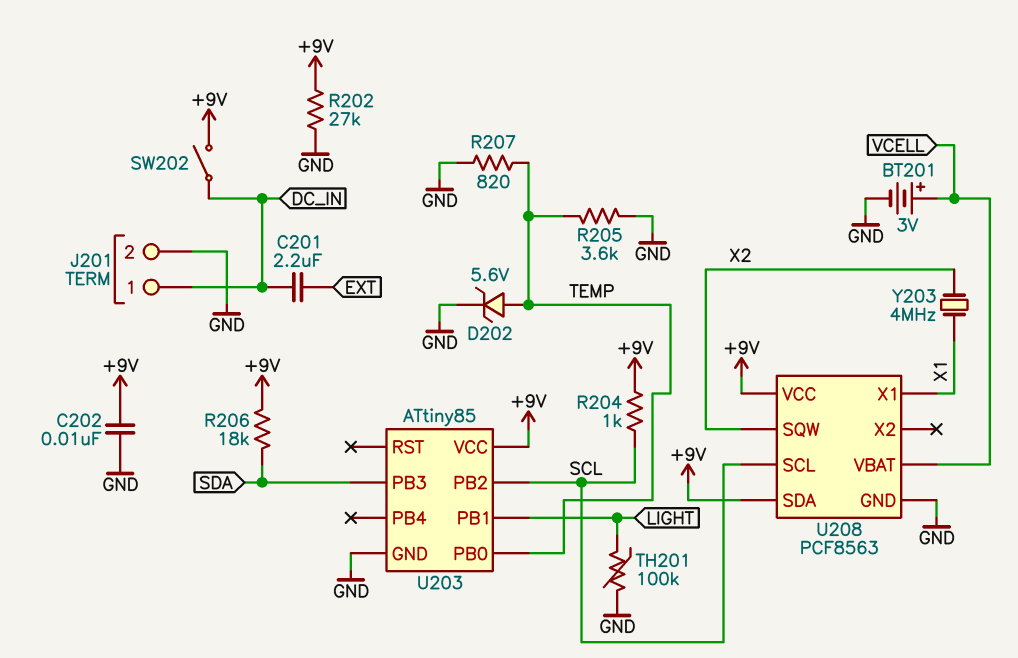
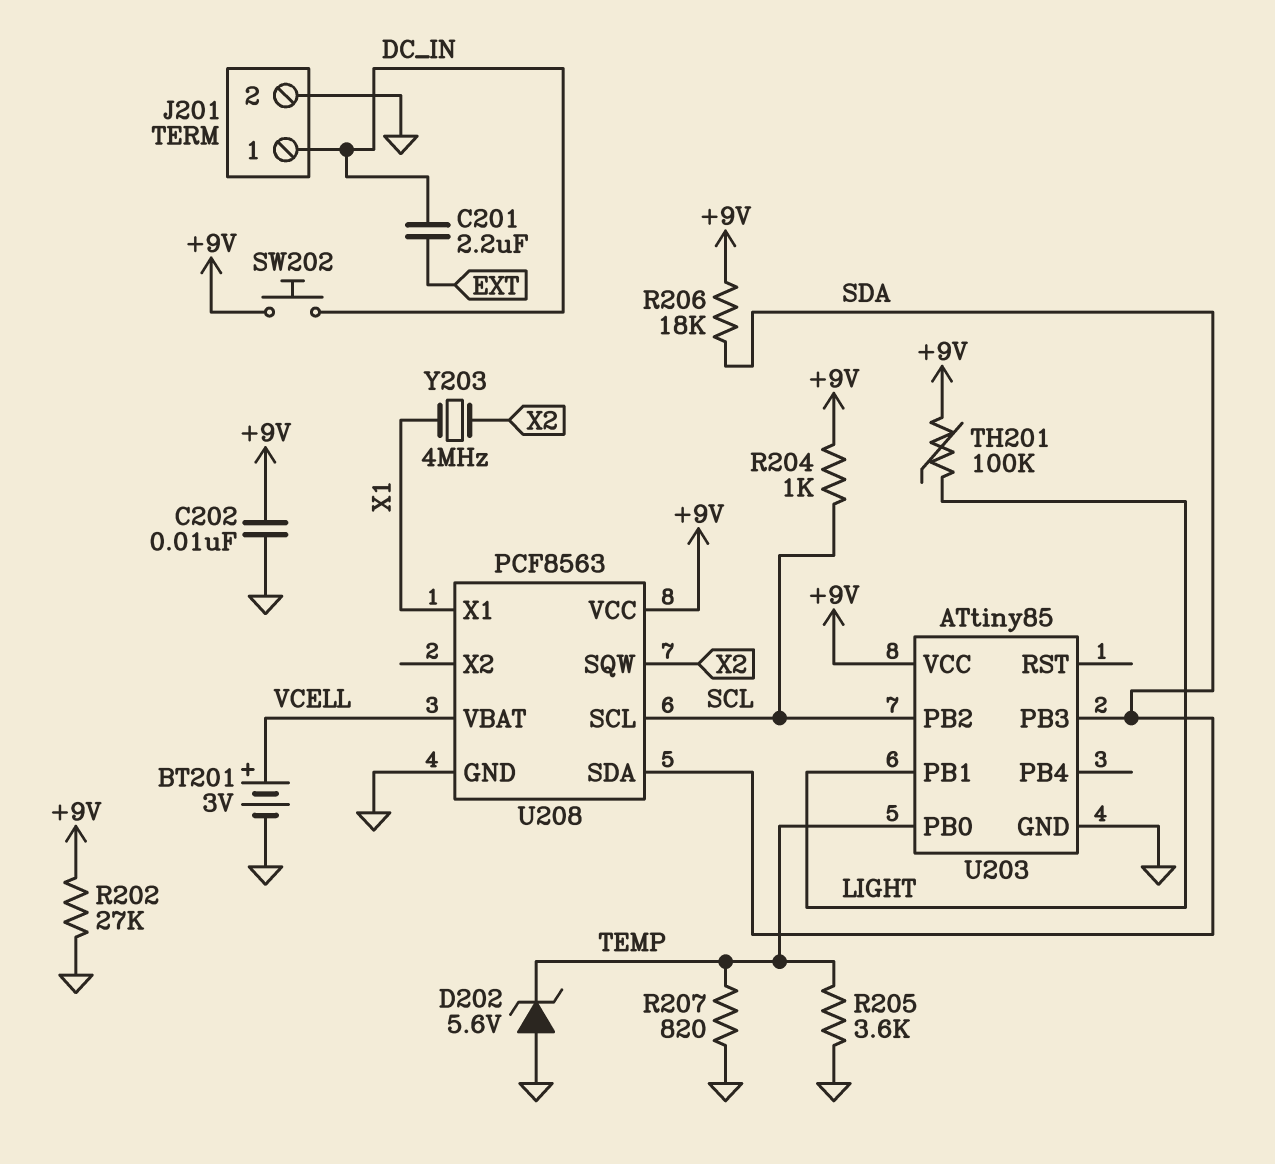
D202: zener 5.6V (A TEMP, K GND) -> zener 5.6V (A GND, K TEMP)
SW202: switch (+9V, DC_IN) -> button (+9V, DC_IN)
TH201: 100k (GND, LIGHT) -> 100k (+9V, LIGHT)
U208 pin SDA: +9V -> SDA

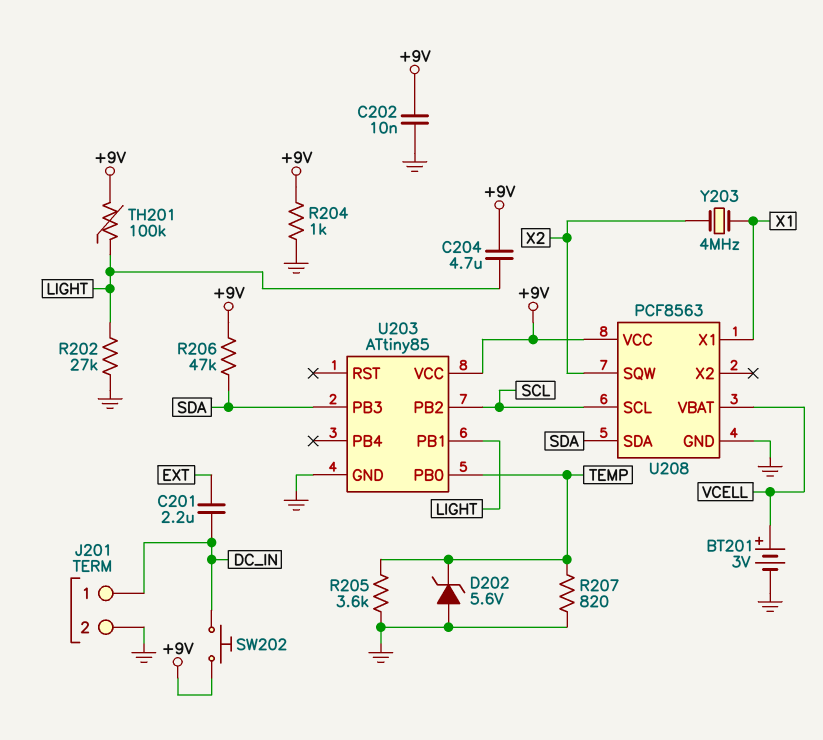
C204: none -> 4.7uF (+9V, LIGHT)
R202: 27k (+9V, GND) -> 27k (GND, LIGHT)
R204: 1k (+9V, SCL) -> 1k (+9V, GND)
R206: 18k (+9V, SDA) -> 47k (+9V, SDA)

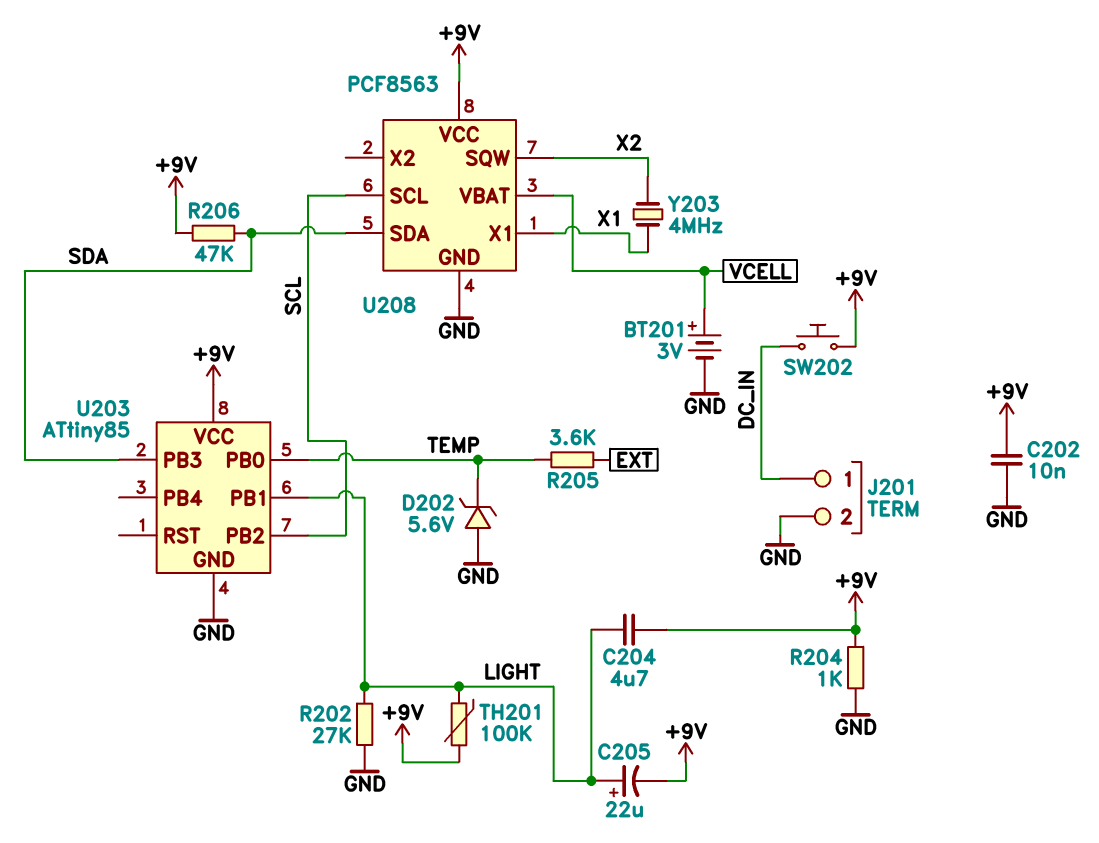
C201: 2.2uF (DC_IN, EXT) -> none
C205: none -> 22uF (plus LIGHT, minus +9V)
R205: 3.6k (GND, TEMP) -> 3.6k (EXT, TEMP)
R207: 820 (GND, TEMP) -> none

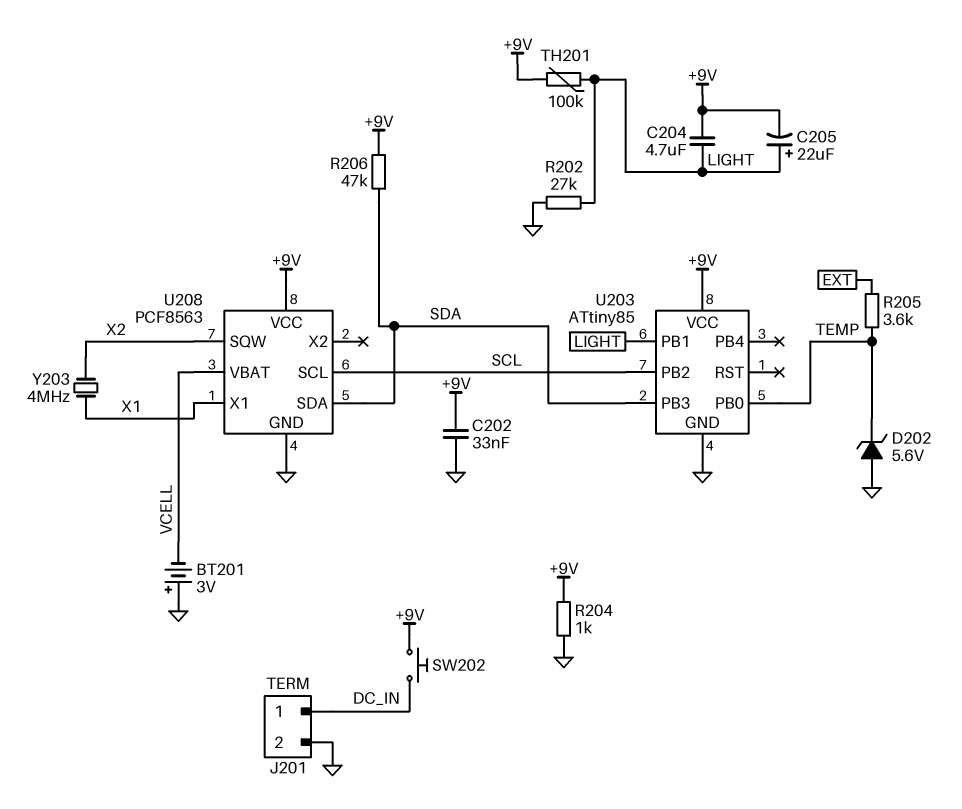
BT201: 3V (plus VCELL, minus GND) -> 3V (plus GND, minus VCELL)
C202: 10nF (+9V, GND) -> 33nF (+9V, GND)

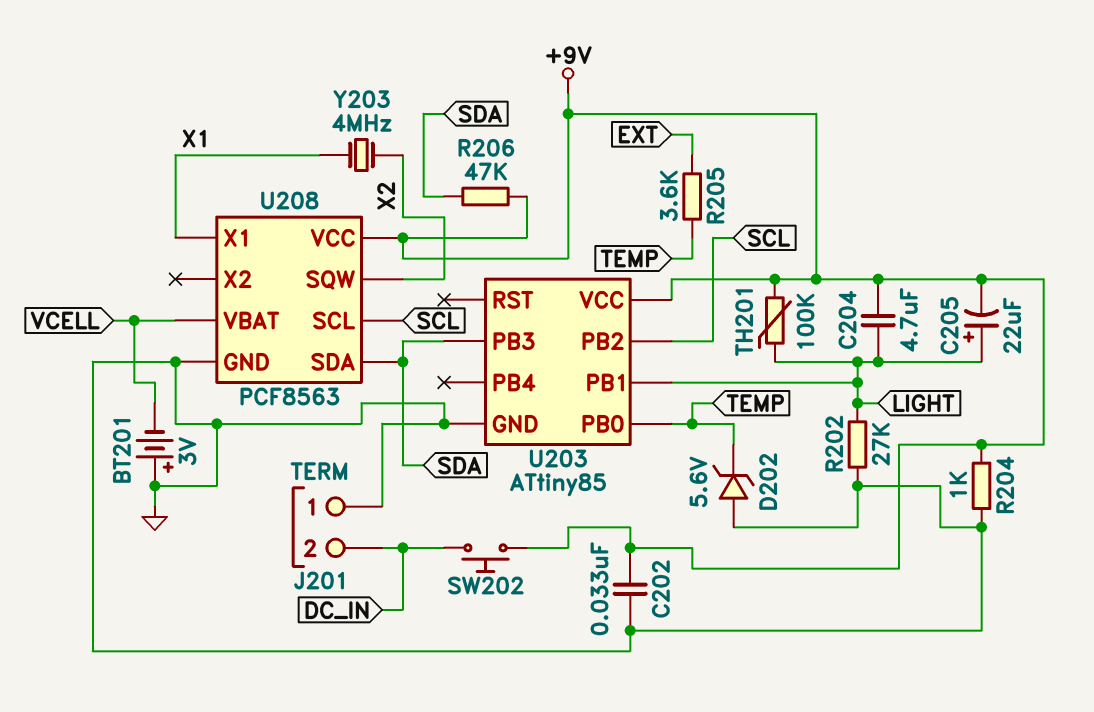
J201 pin 1: DC_IN -> GND
J201 pin 2: GND -> DC_IN

